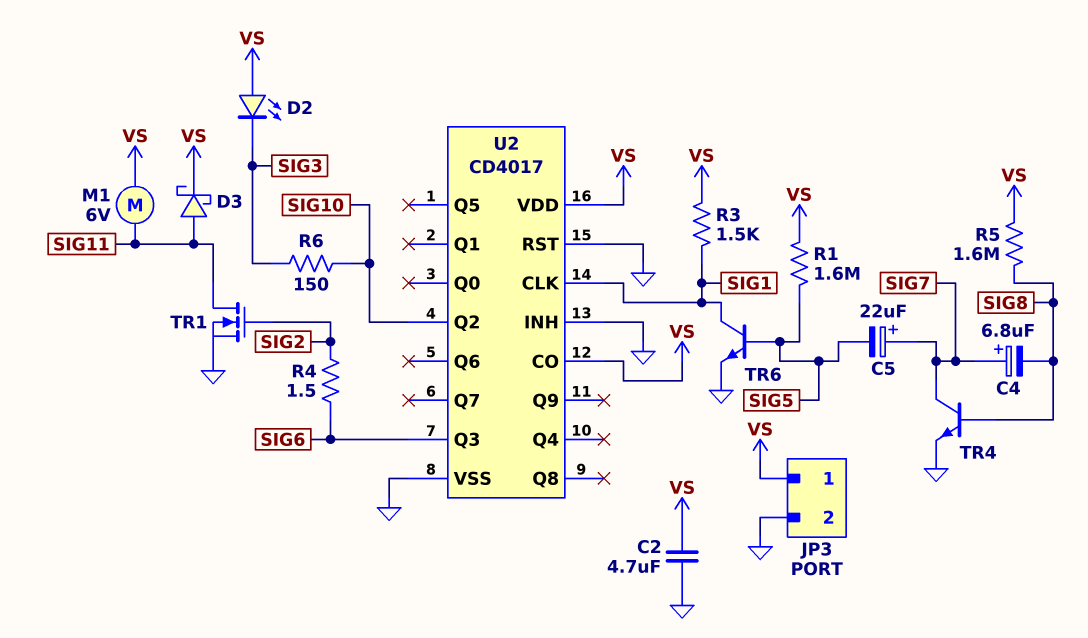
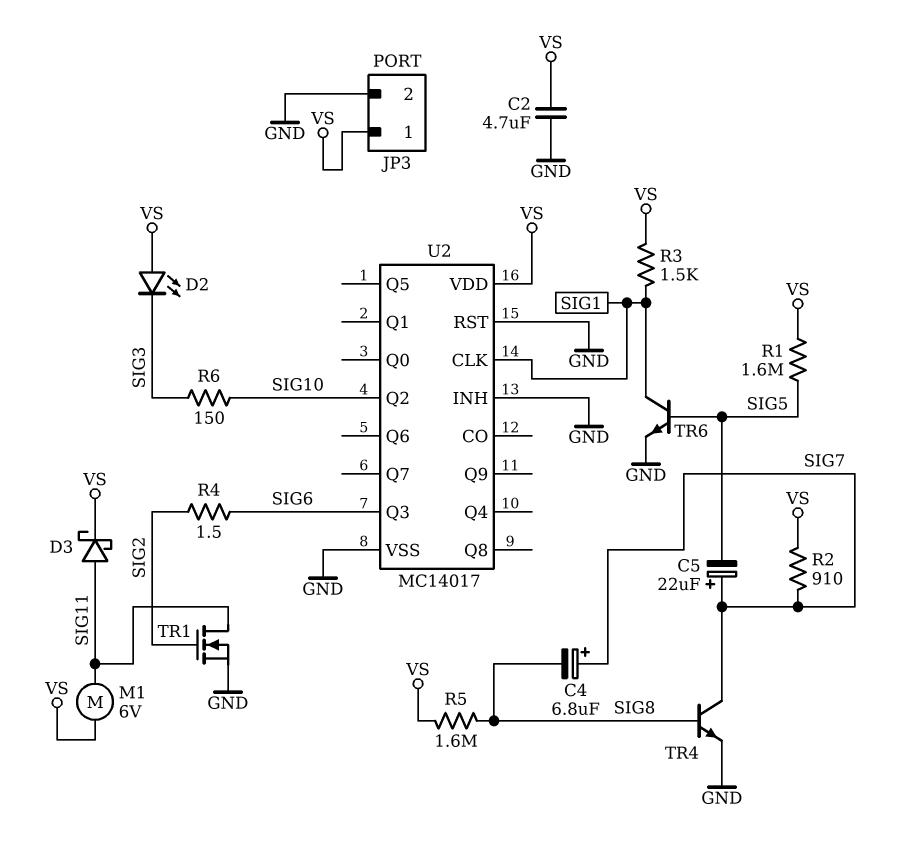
R2: none -> 910 (SIG7, VS)
U2: CD4017 -> MC14017
U2 pin CO: VS -> none

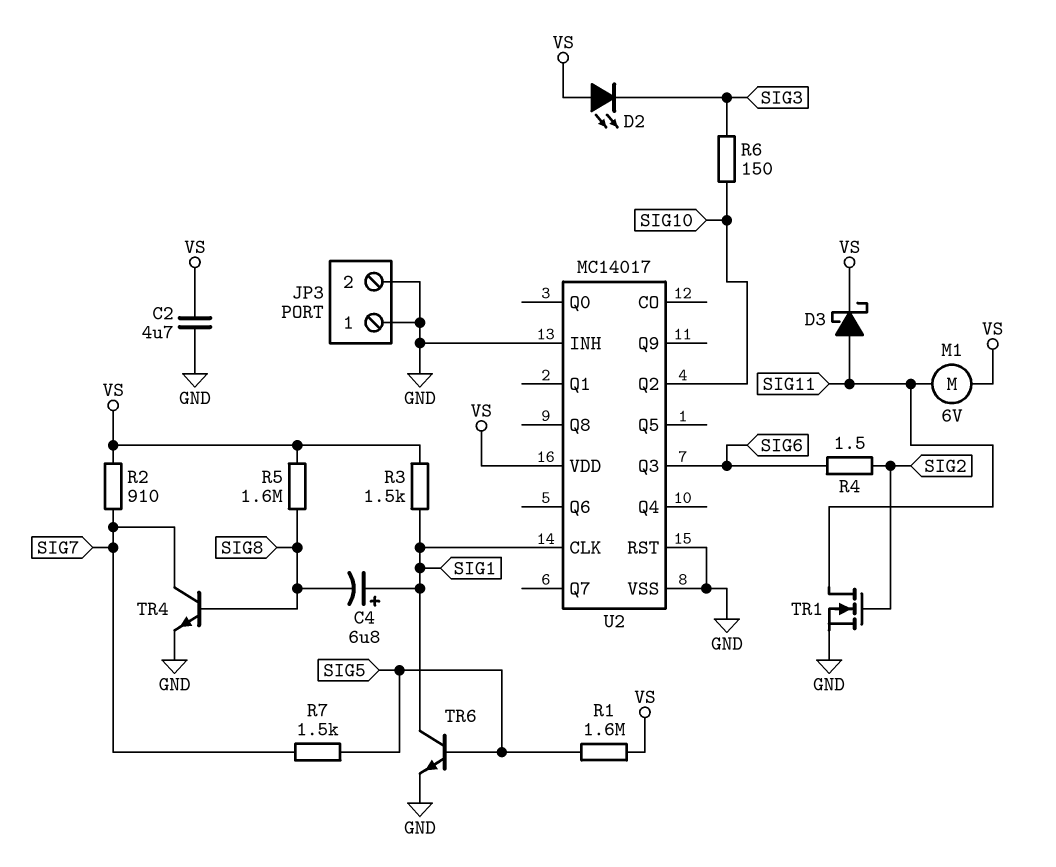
C4: 6.8uF (plus SIG7, minus SIG8) -> 6.8uF (plus SIG1, minus SIG8)
C5: 22uF (plus SIG7, minus SIG5) -> none
JP3 pin 1: VS -> GND
R7: none -> 1.5k (SIG5, SIG7)

